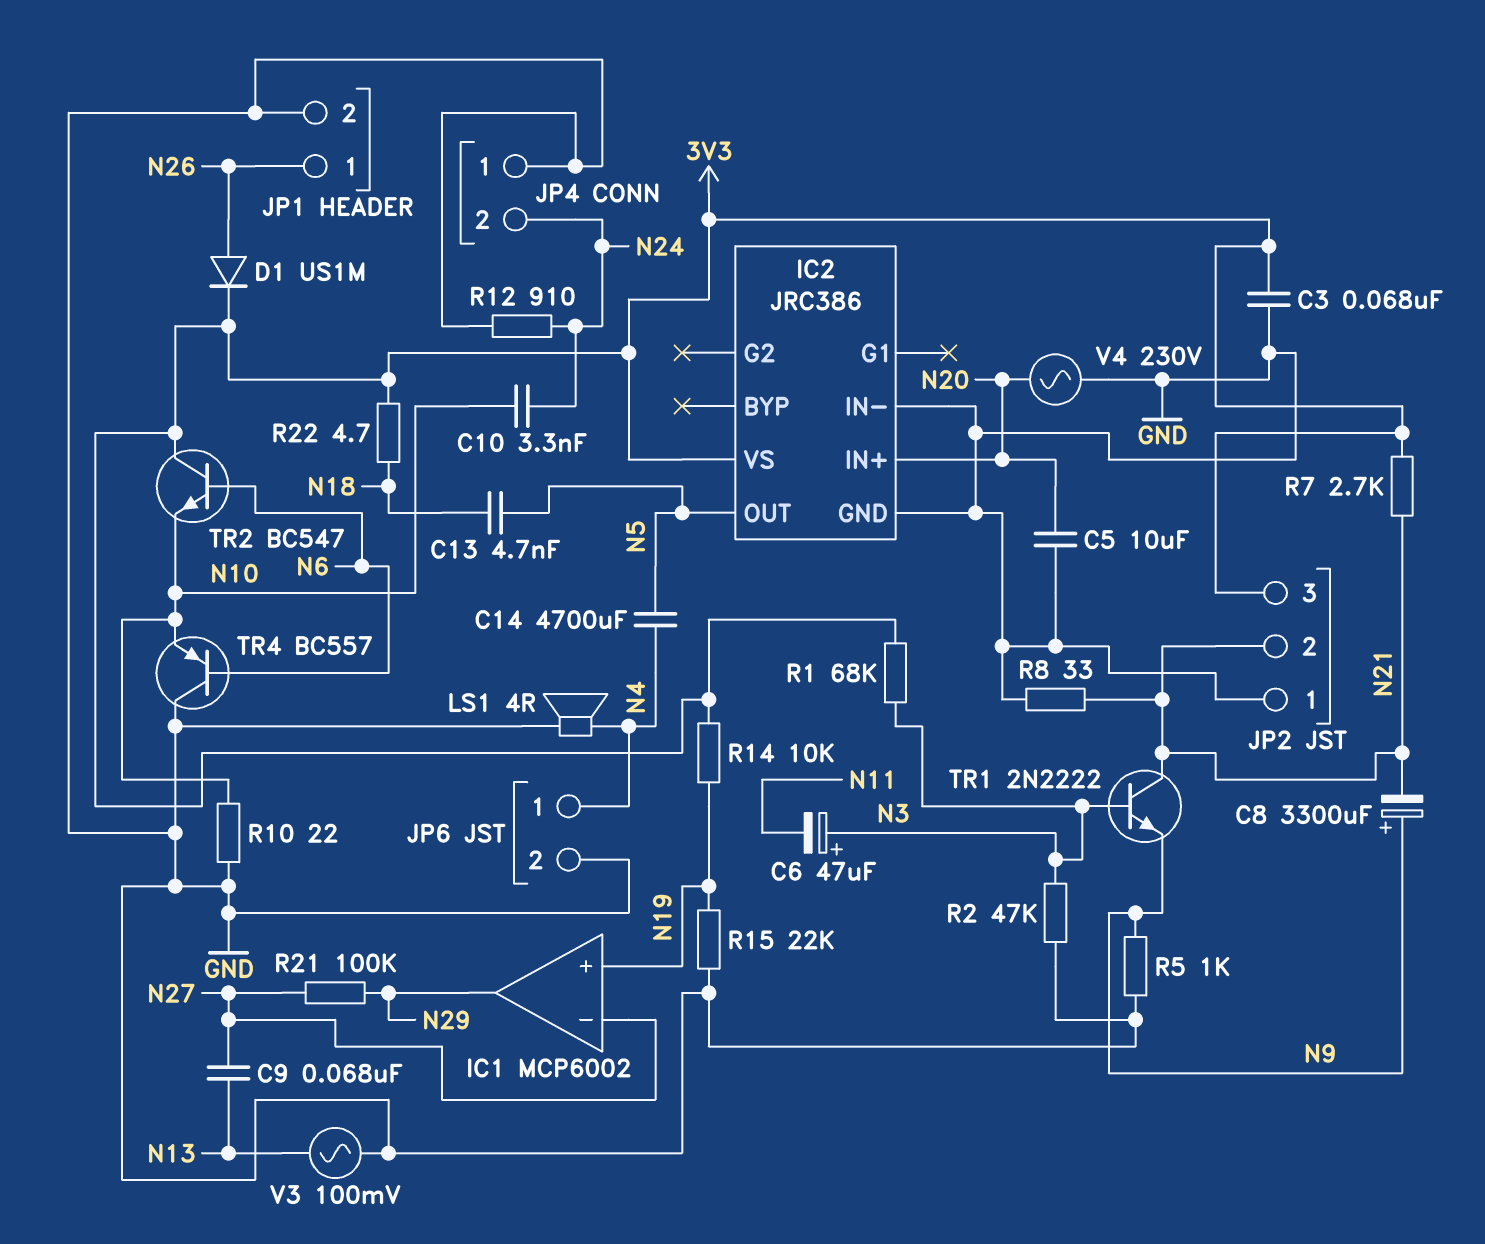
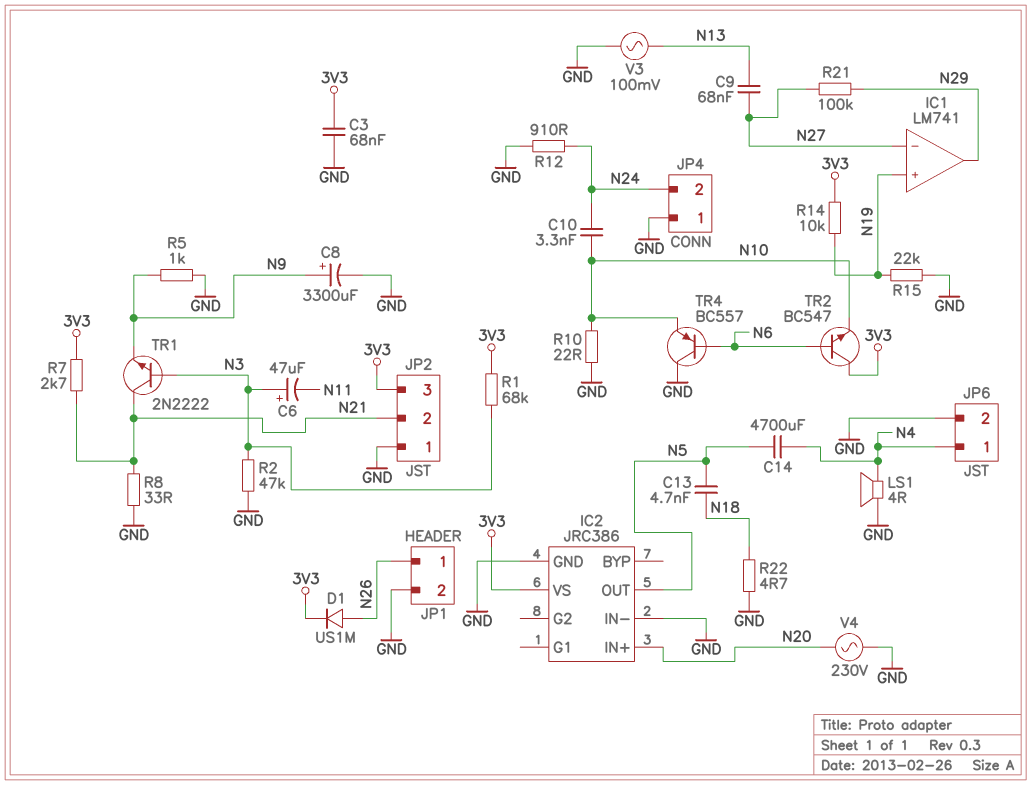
C5: 10uF (GND, N20) -> none
C8: 3300uF (plus N9, minus N21) -> 3300uF (plus N9, minus GND)
IC1: MCP6002 -> LM741
R22: 4.7 (3V3, N18) -> 4.7 (GND, N18)

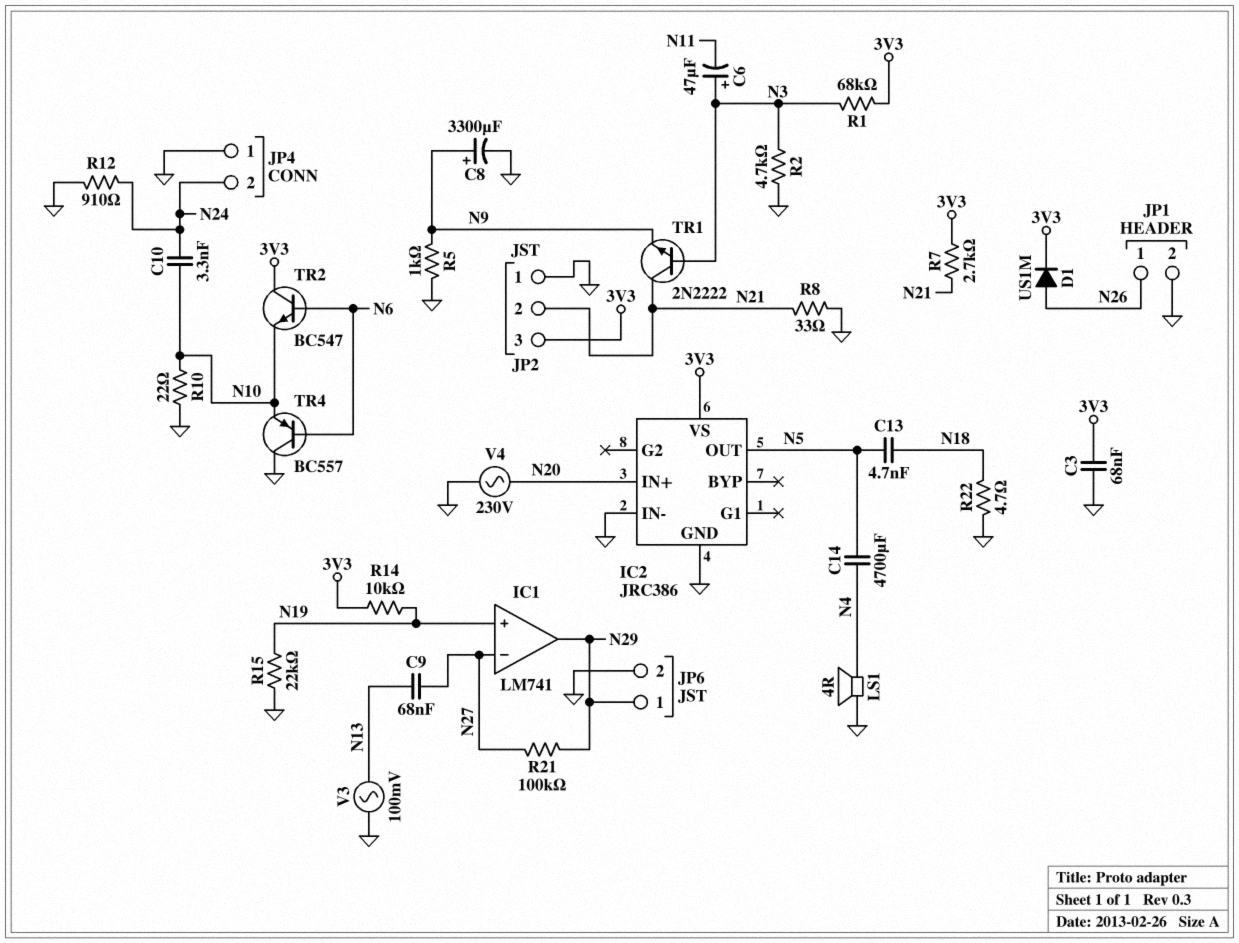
JP6 pin 1: N4 -> N29
R2: 47k (GND, N3) -> 4.7k (GND, N3)

